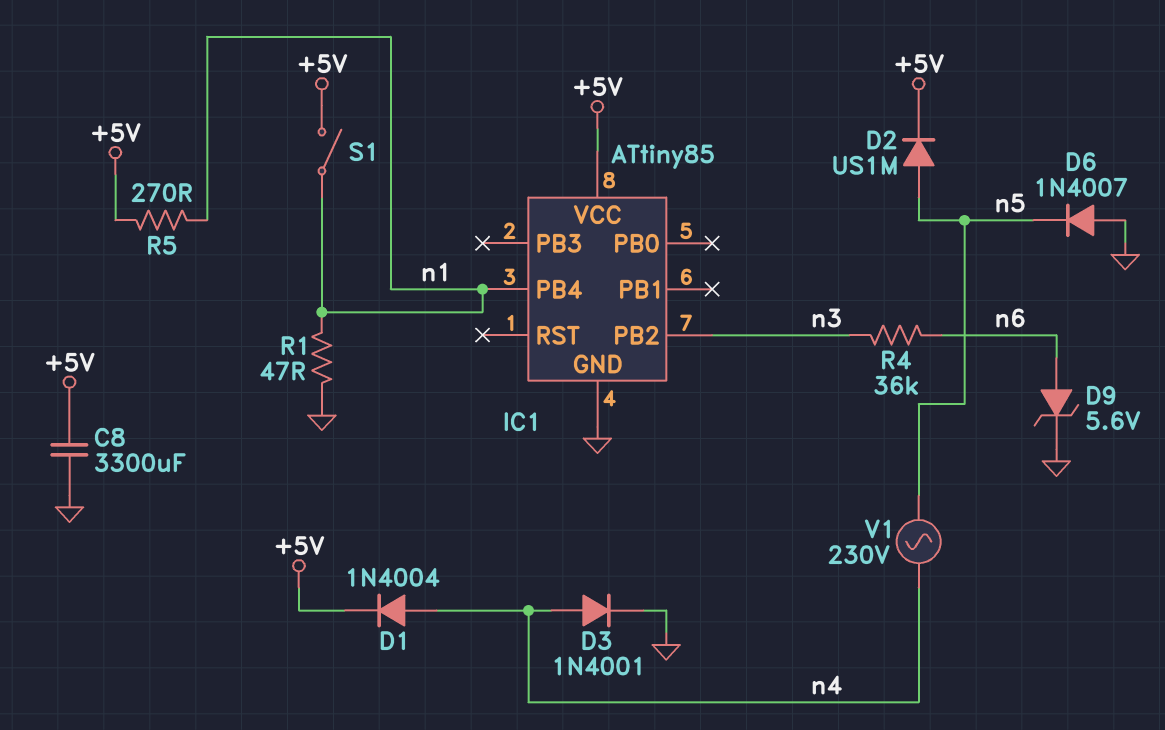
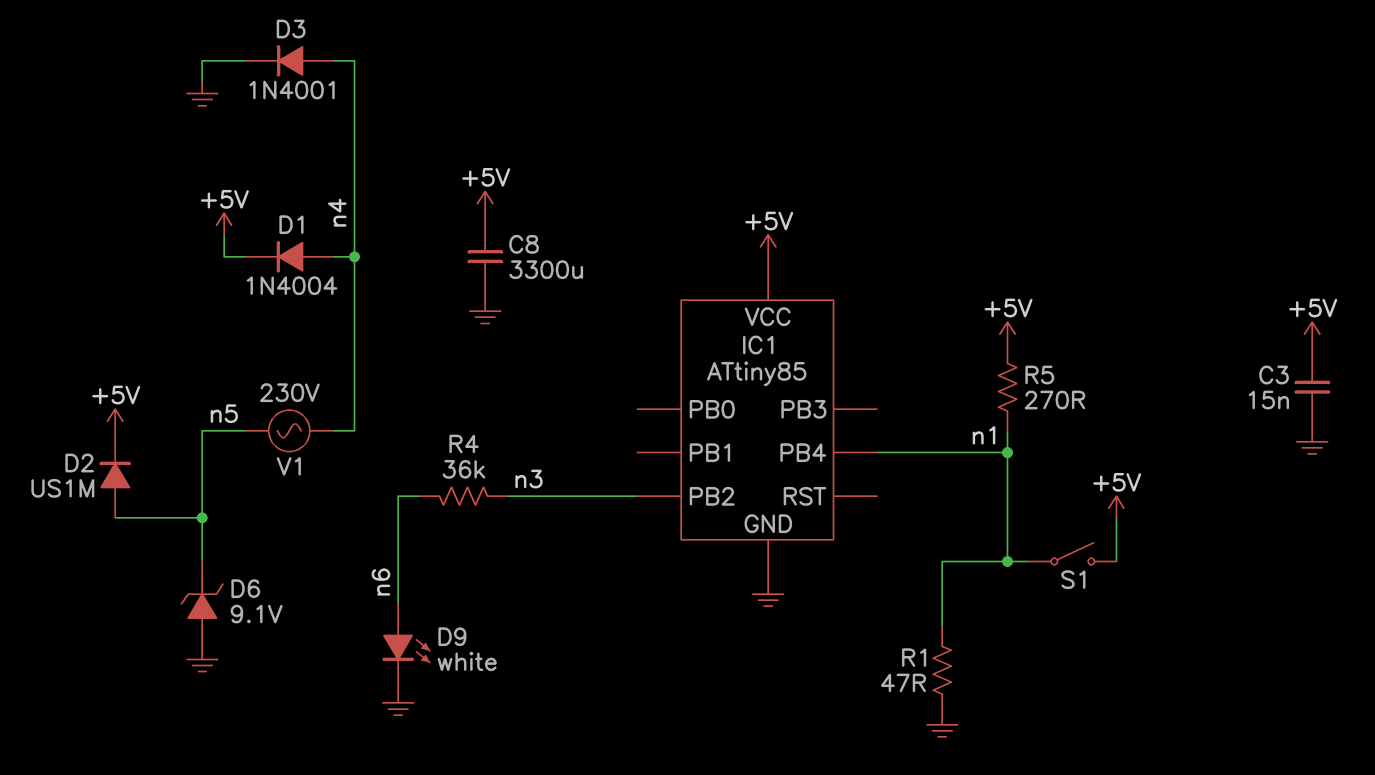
C3: none -> 15nF (+5V, GND)
D6: diode 1N4007 (A GND, K n5) -> zener 9.1V (A GND, K n5)
D9: zener 5.6V (A n6, K GND) -> LED white (A n6, K GND)

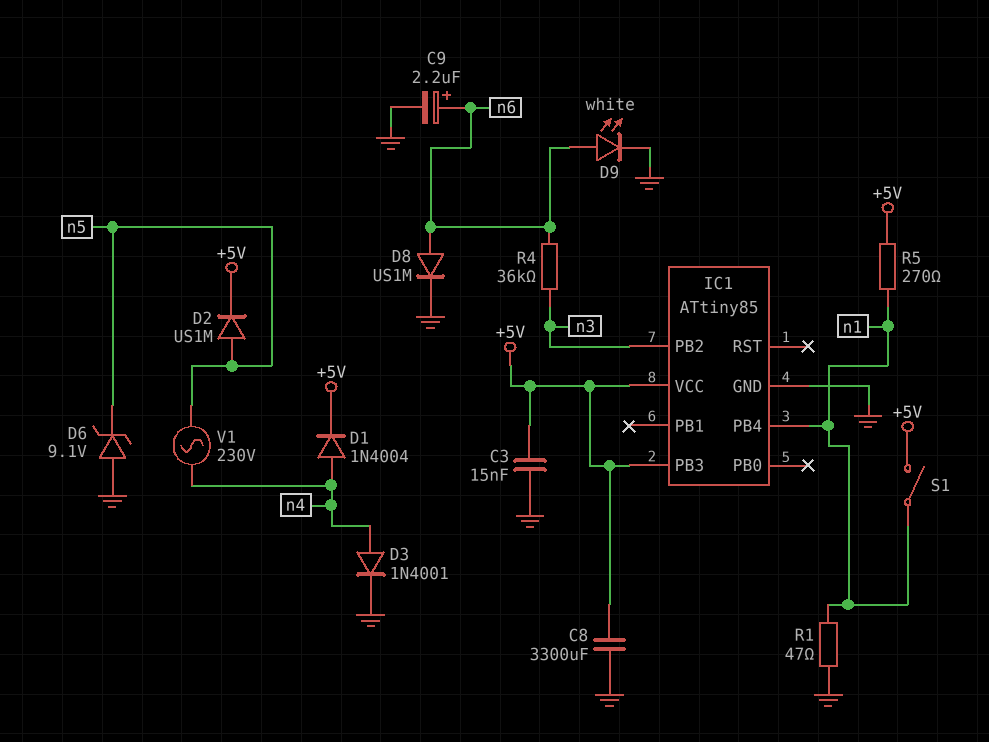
C9: none -> 2.2uF (plus n6, minus GND)
D8: none -> diode US1M (A n6, K GND)
IC1 pin PB3: none -> +5V

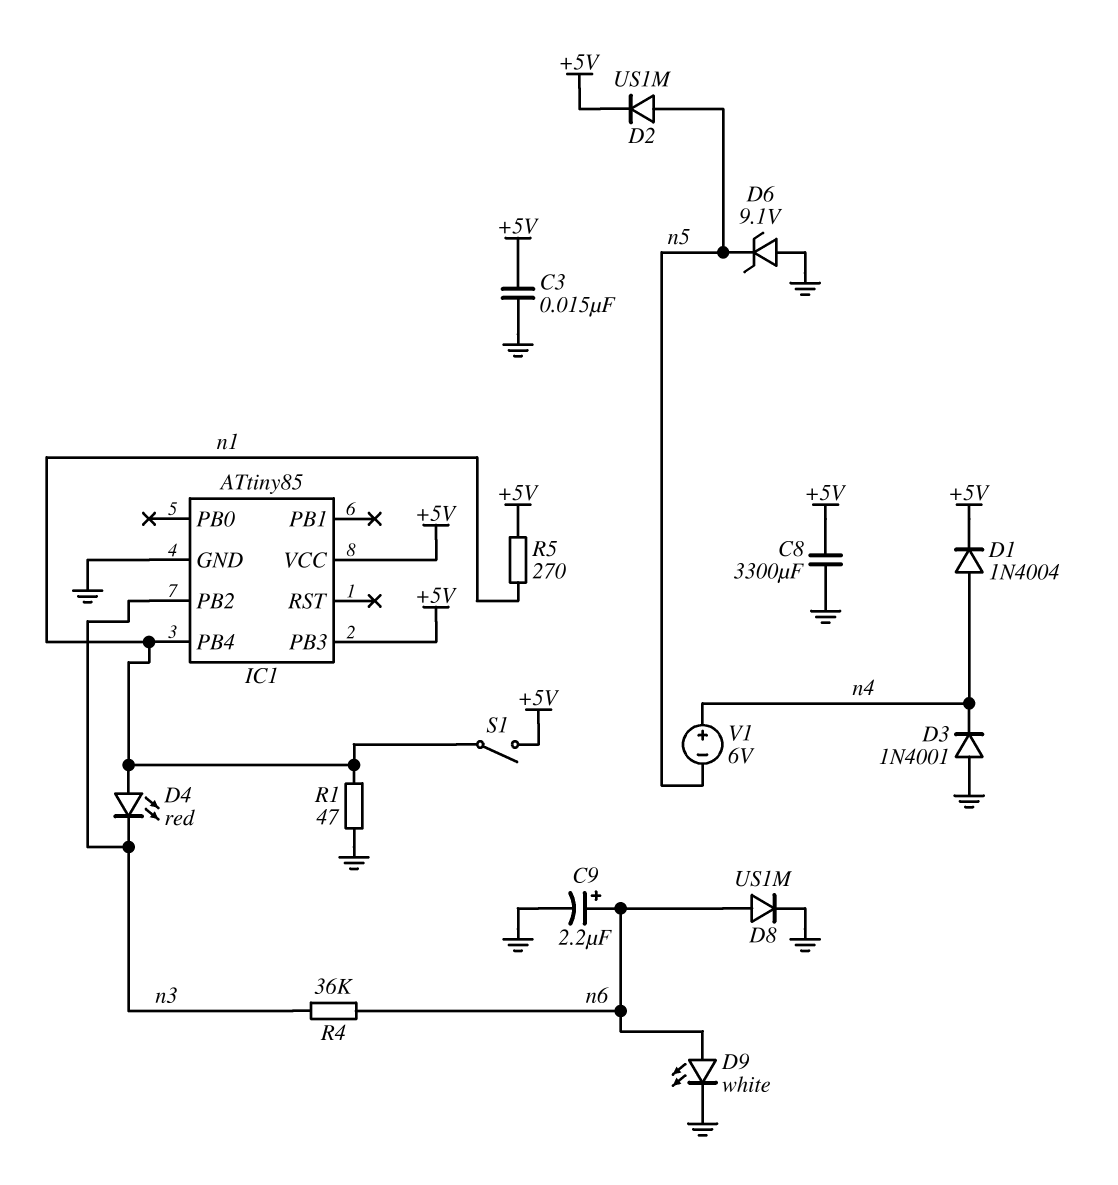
D3: diode 1N4001 (A n4, K GND) -> diode 1N4001 (A GND, K n4)
D4: none -> LED red (A n1, K n3)
V1: AC 230V (n4, n5) -> 6V (plus n4, minus n5)

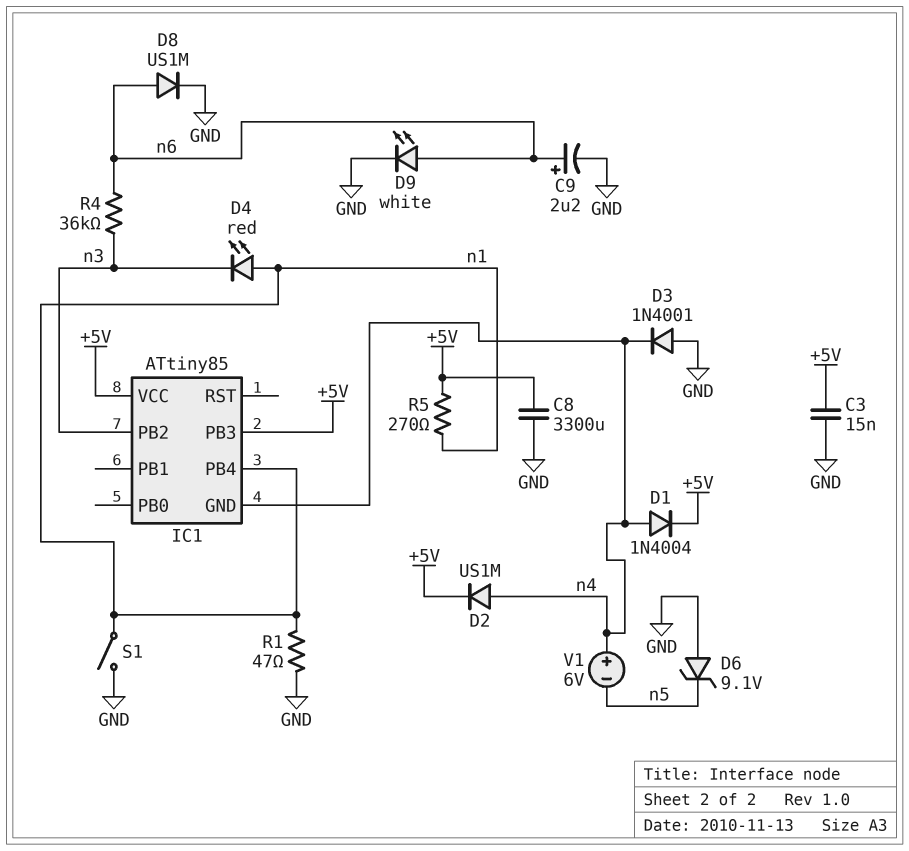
D2: diode US1M (A n5, K +5V) -> diode US1M (A n4, K +5V)
IC1 pin GND: GND -> n4
S1: switch (+5V, n1) -> switch (GND, n1)

